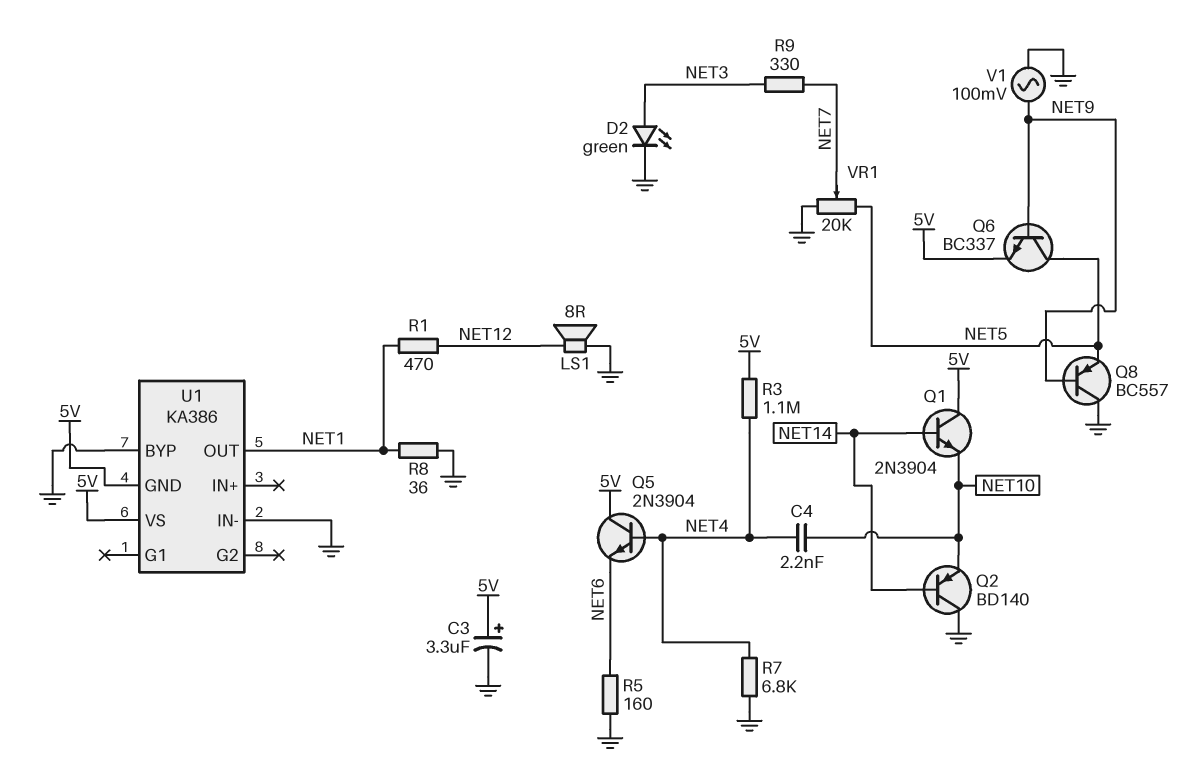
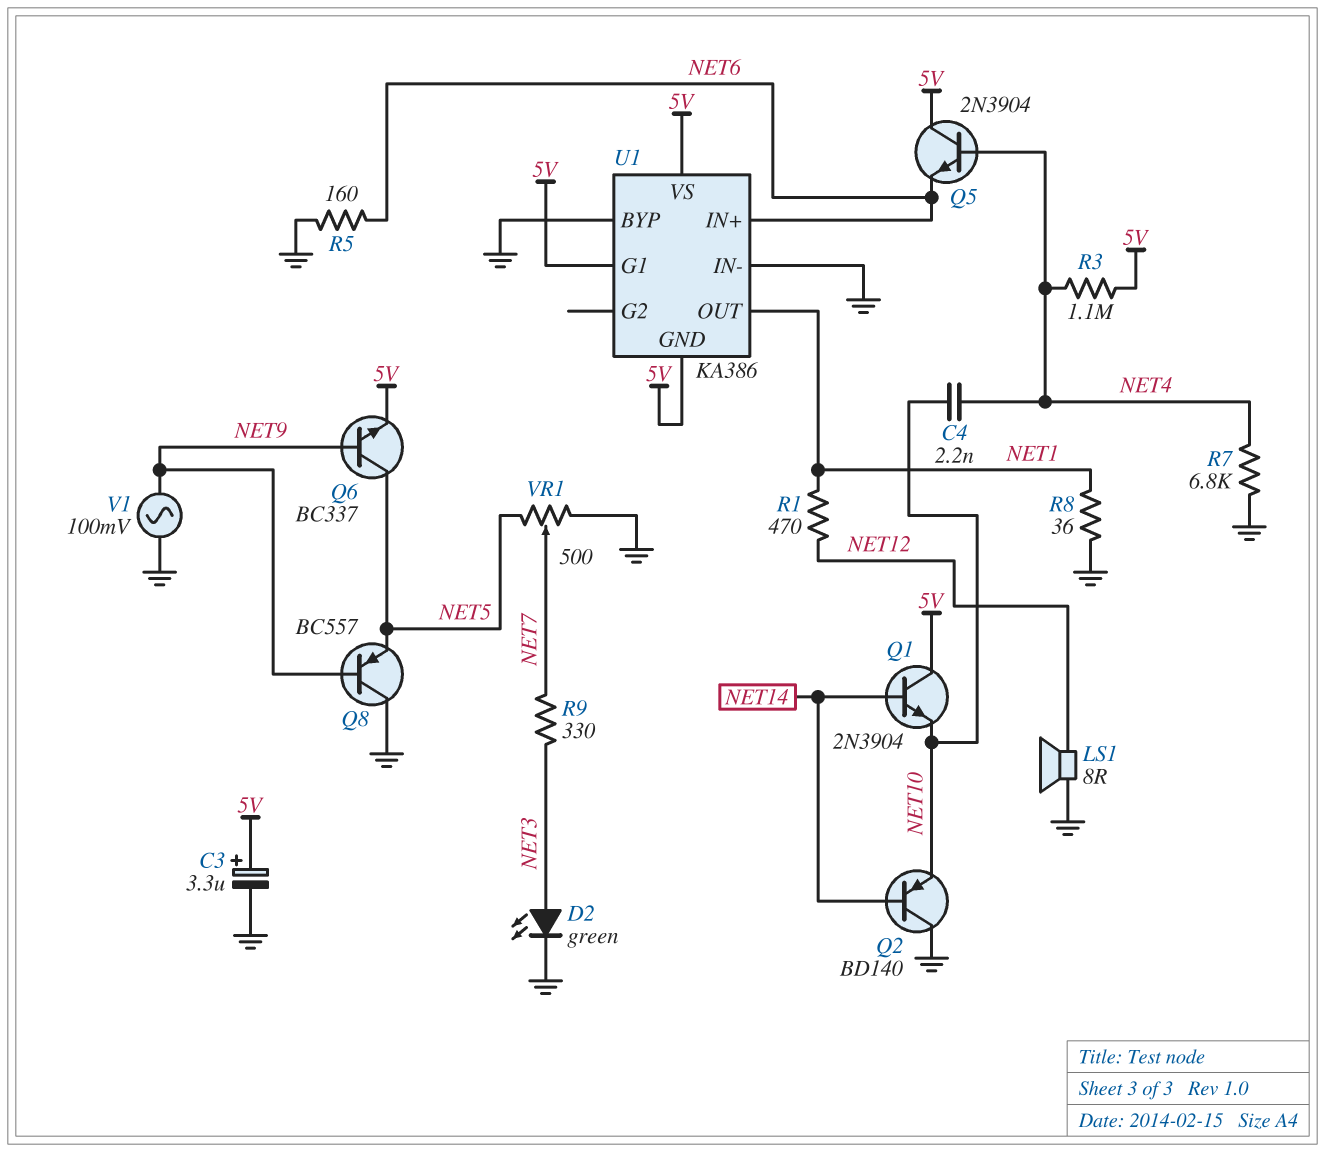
U1 pin G1: none -> 5V
U1 pin IN+: none -> NET6
VR1: 20k (GND, NET5, wiper NET7) -> 500 (GND, NET5, wiper NET7)

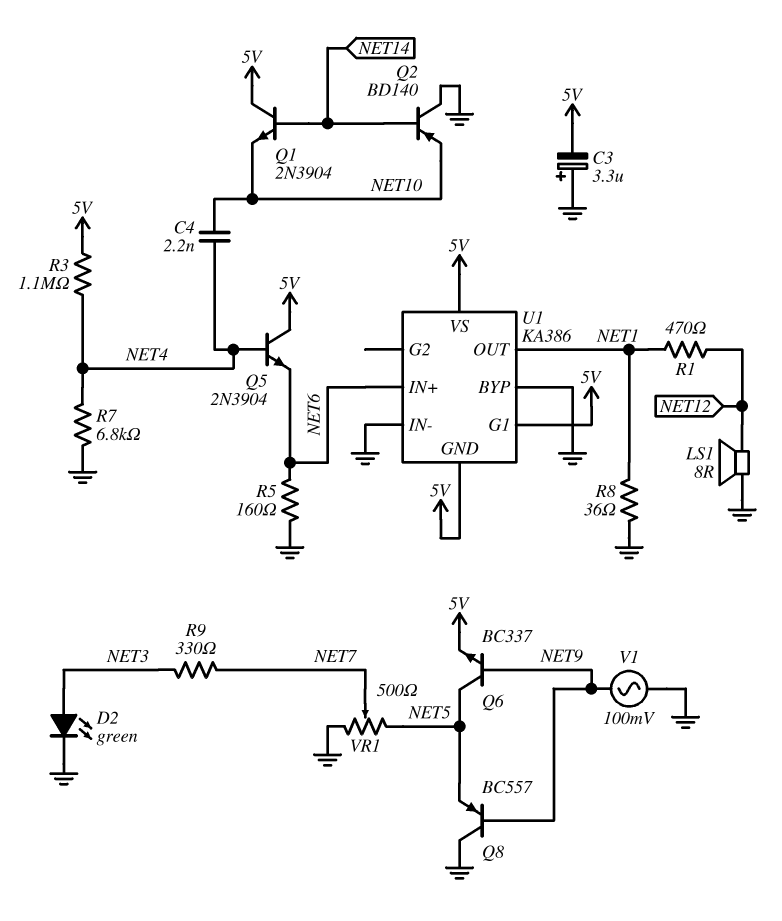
C3: 3.3uF (plus 5V, minus GND) -> 3.3uF (plus GND, minus 5V)

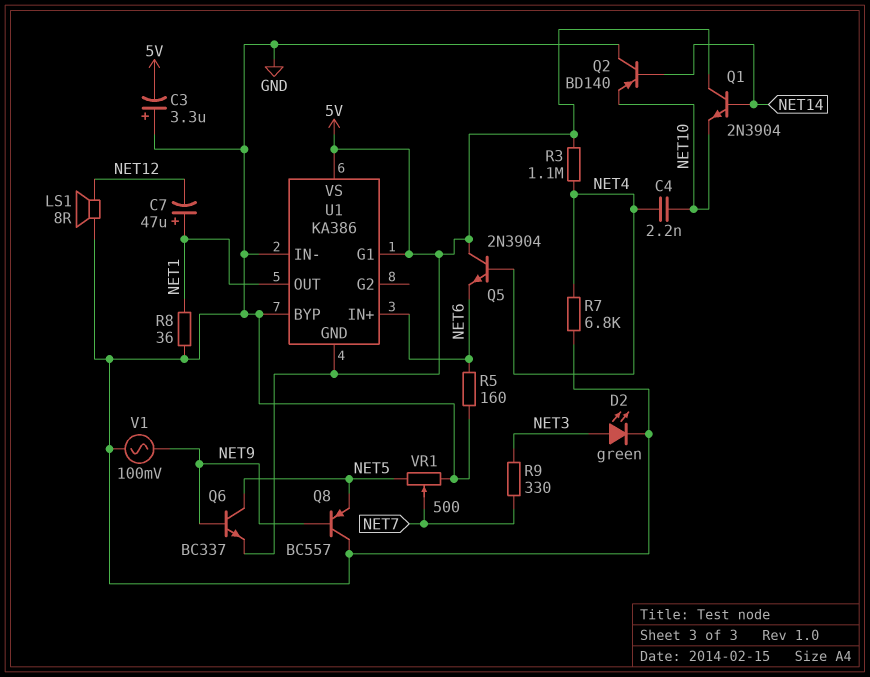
C7: none -> 47uF (plus NET1, minus NET12)
R1: 470 (NET1, NET12) -> none

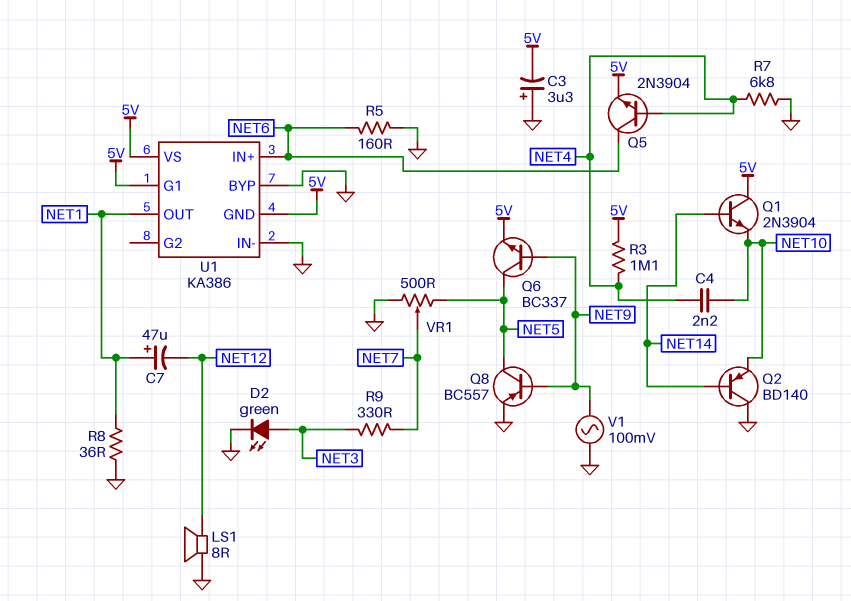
Q5: NPN 2N3904 (B NET4, C 5V, E NET6) -> NPN 2N3904 (B NET4, C NET6, E 5V)
Q8: PNP BC557 (B NET9, C GND, E NET5) -> PNP BC557 (B NET9, C NET5, E GND)

